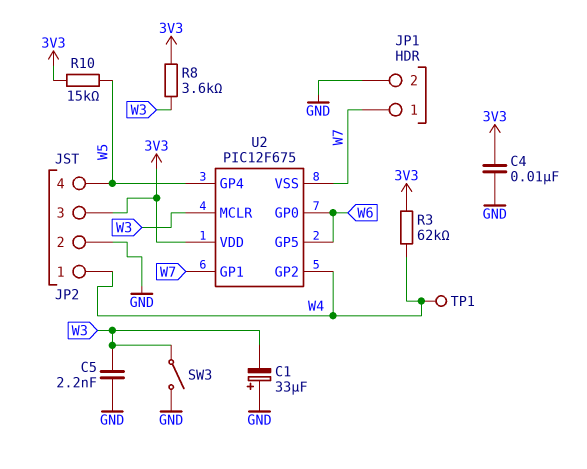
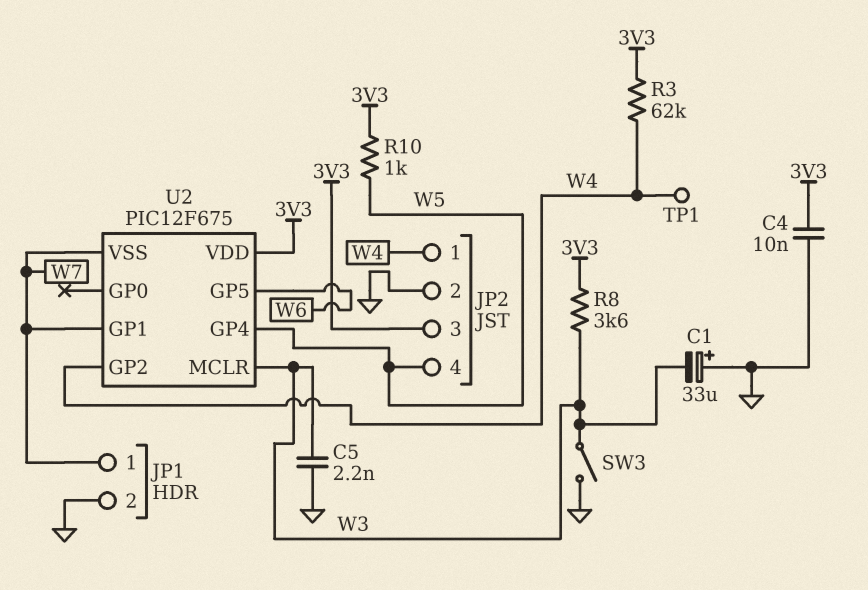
R10: 15k (3V3, W5) -> 1k (3V3, W5)
U2 pin GP0: W6 -> none

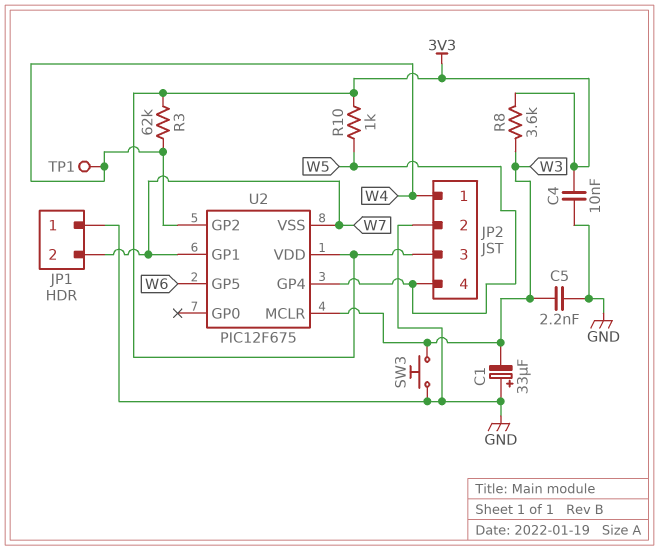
JP1 pin 1: W7 -> GND
JP1 pin 2: GND -> W7
SW3: switch (GND, W3) -> button (GND, W3)

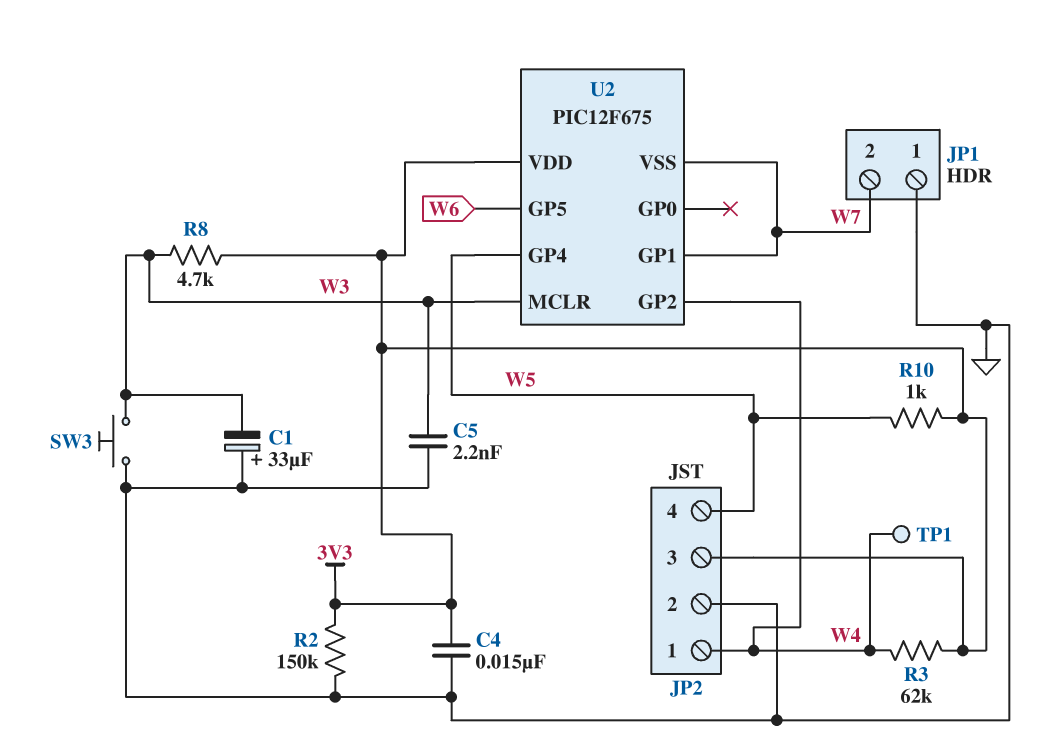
C4: 10nF (3V3, GND) -> 15nF (3V3, GND)
R2: none -> 150k (3V3, GND)
R8: 3.6k (3V3, W3) -> 4.7k (3V3, W3)

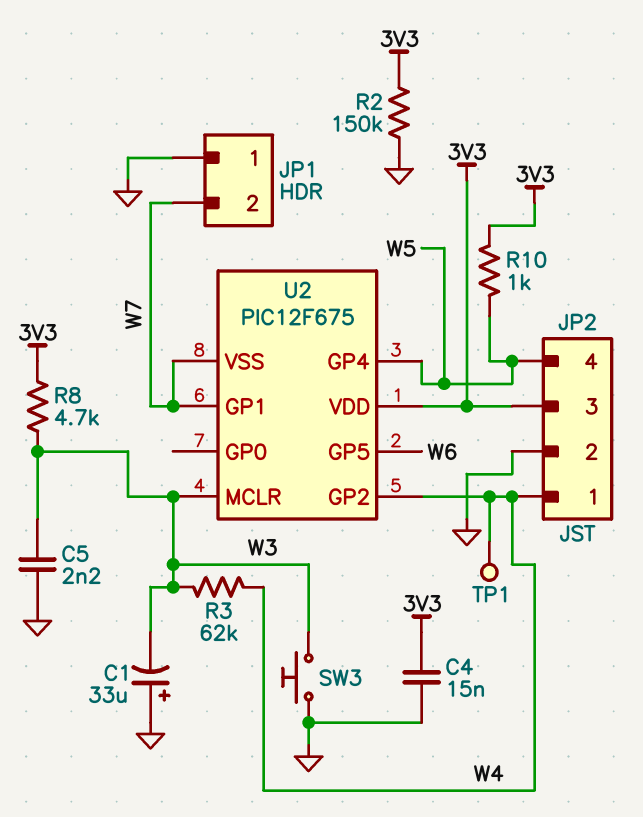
R3: 62k (3V3, W4) -> 62k (W3, W4)

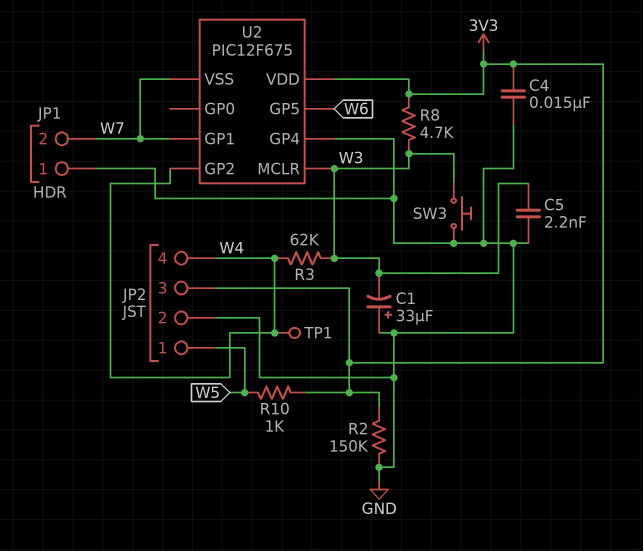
JP2 pin 1: W4 -> W5
JP2 pin 4: W5 -> W4
U2 pin GP4: W5 -> GND

